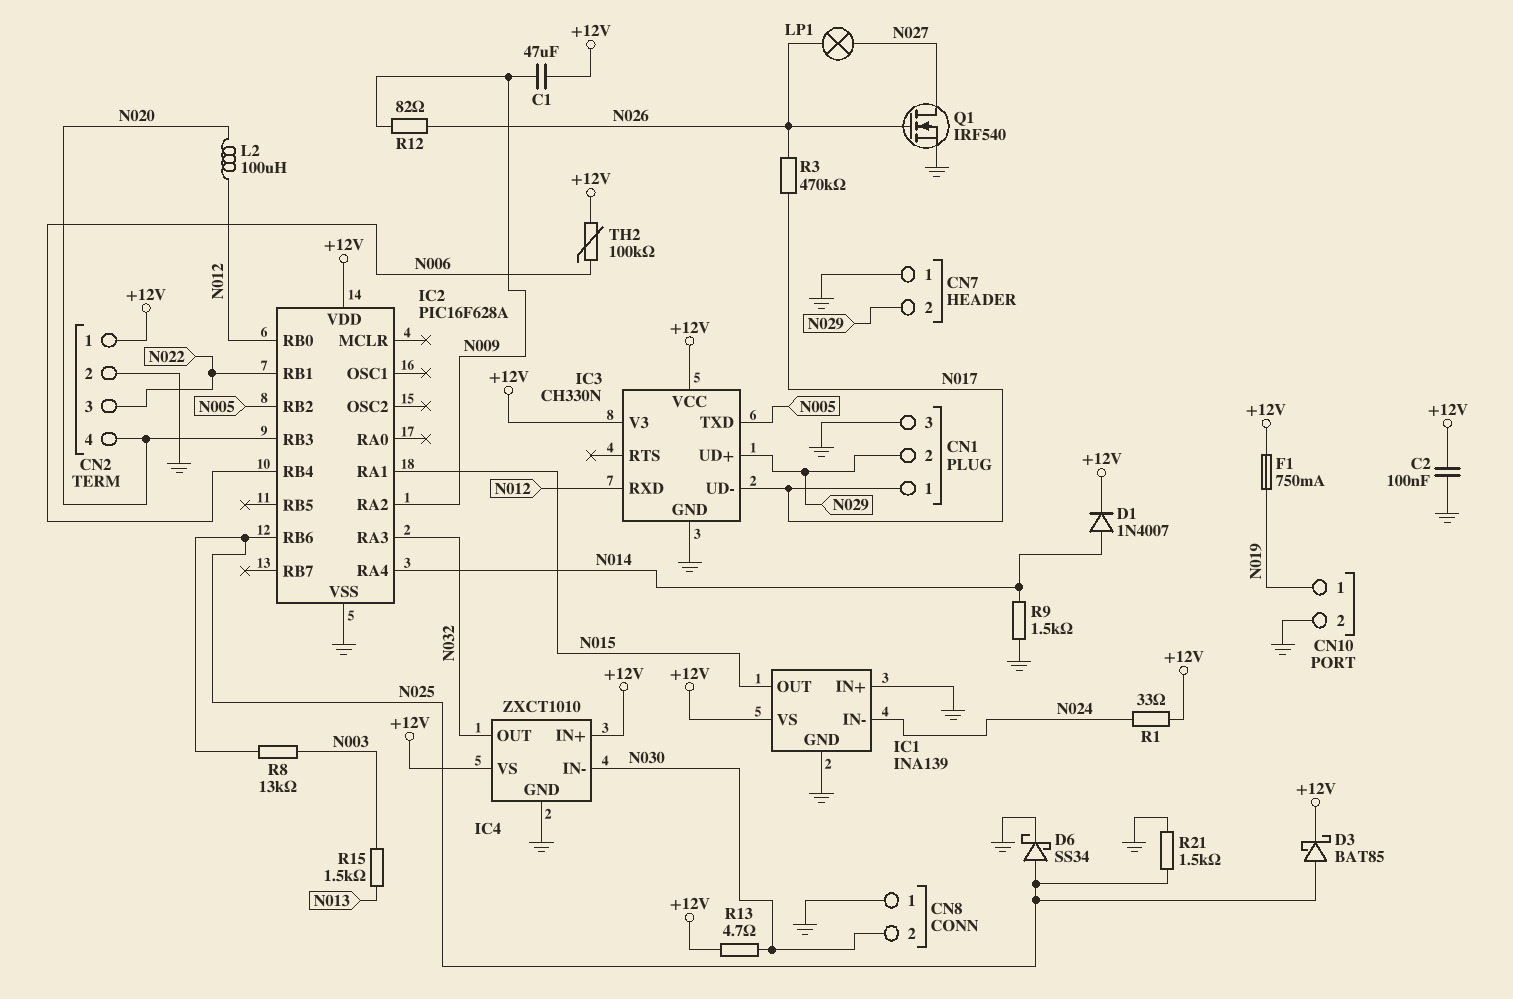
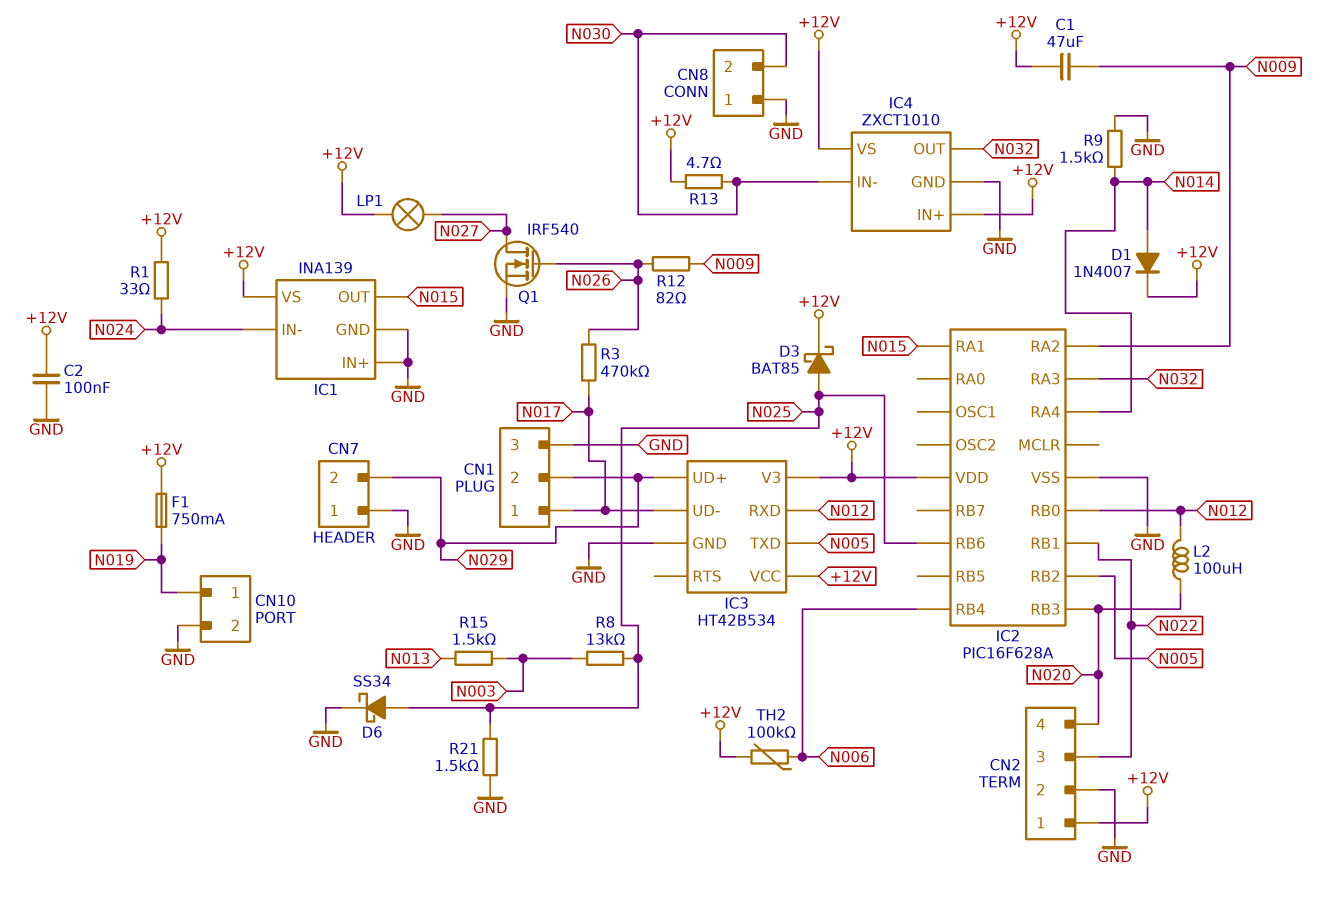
IC3: CH330N -> HT42B534
LP1: lamp (N026, N027) -> lamp (+12V, N027)

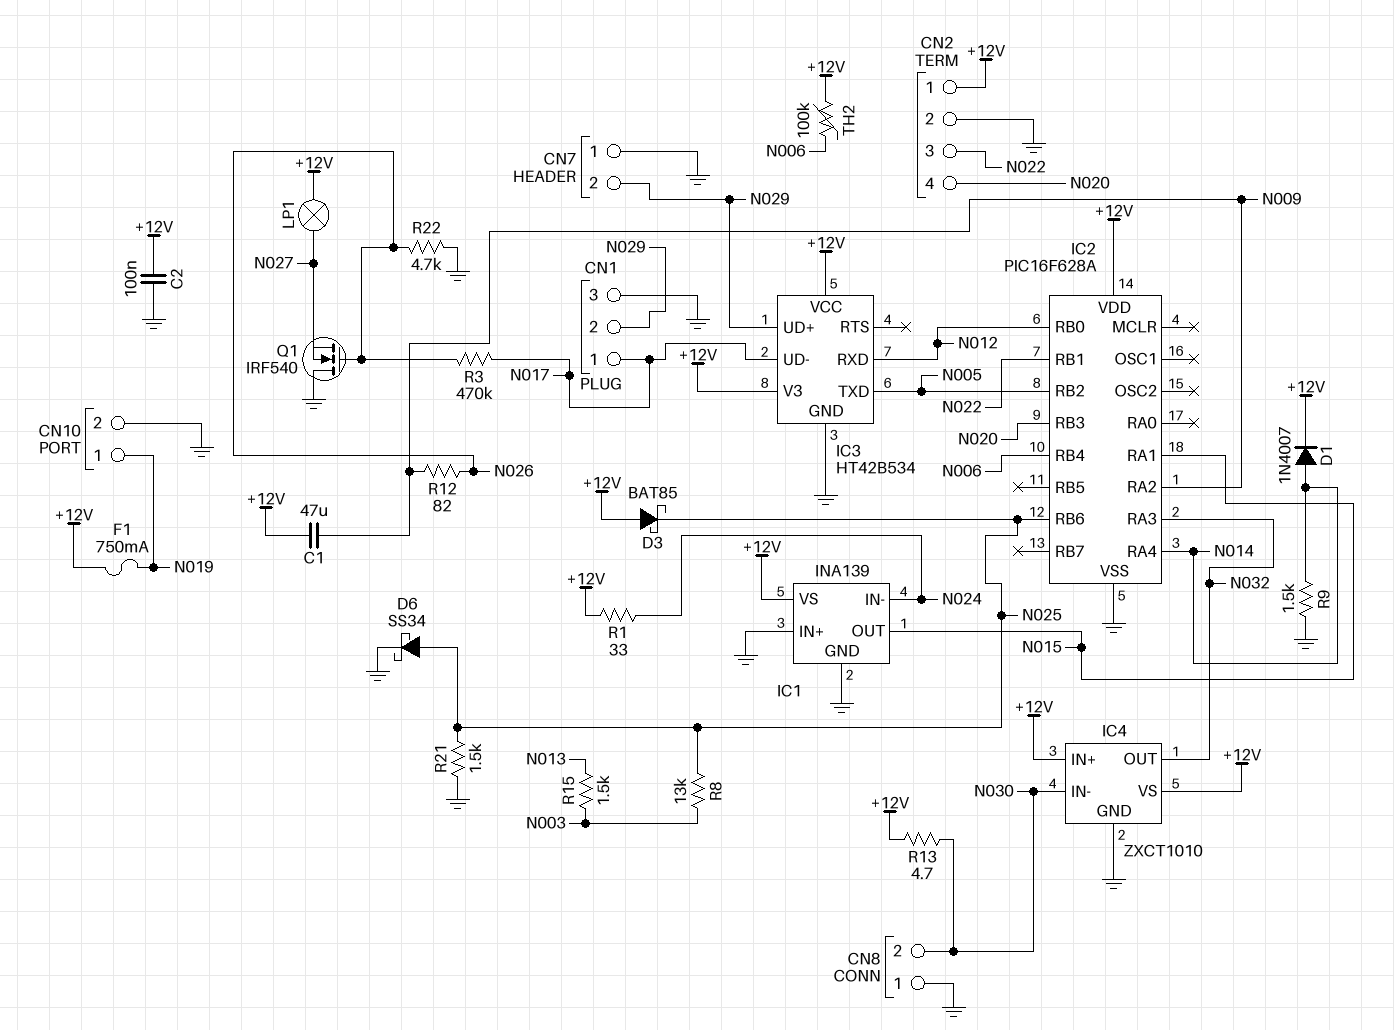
D3: schottky BAT85 (A N025, K +12V) -> schottky BAT85 (A +12V, K N025)
L2: 100uH (N012, N020) -> none
Q1: NMOS IRF540 (G N026, D N027, S GND) -> NMOS IRF540 (G N026, D GND, S N027)
R22: none -> 4.7k (GND, N026)

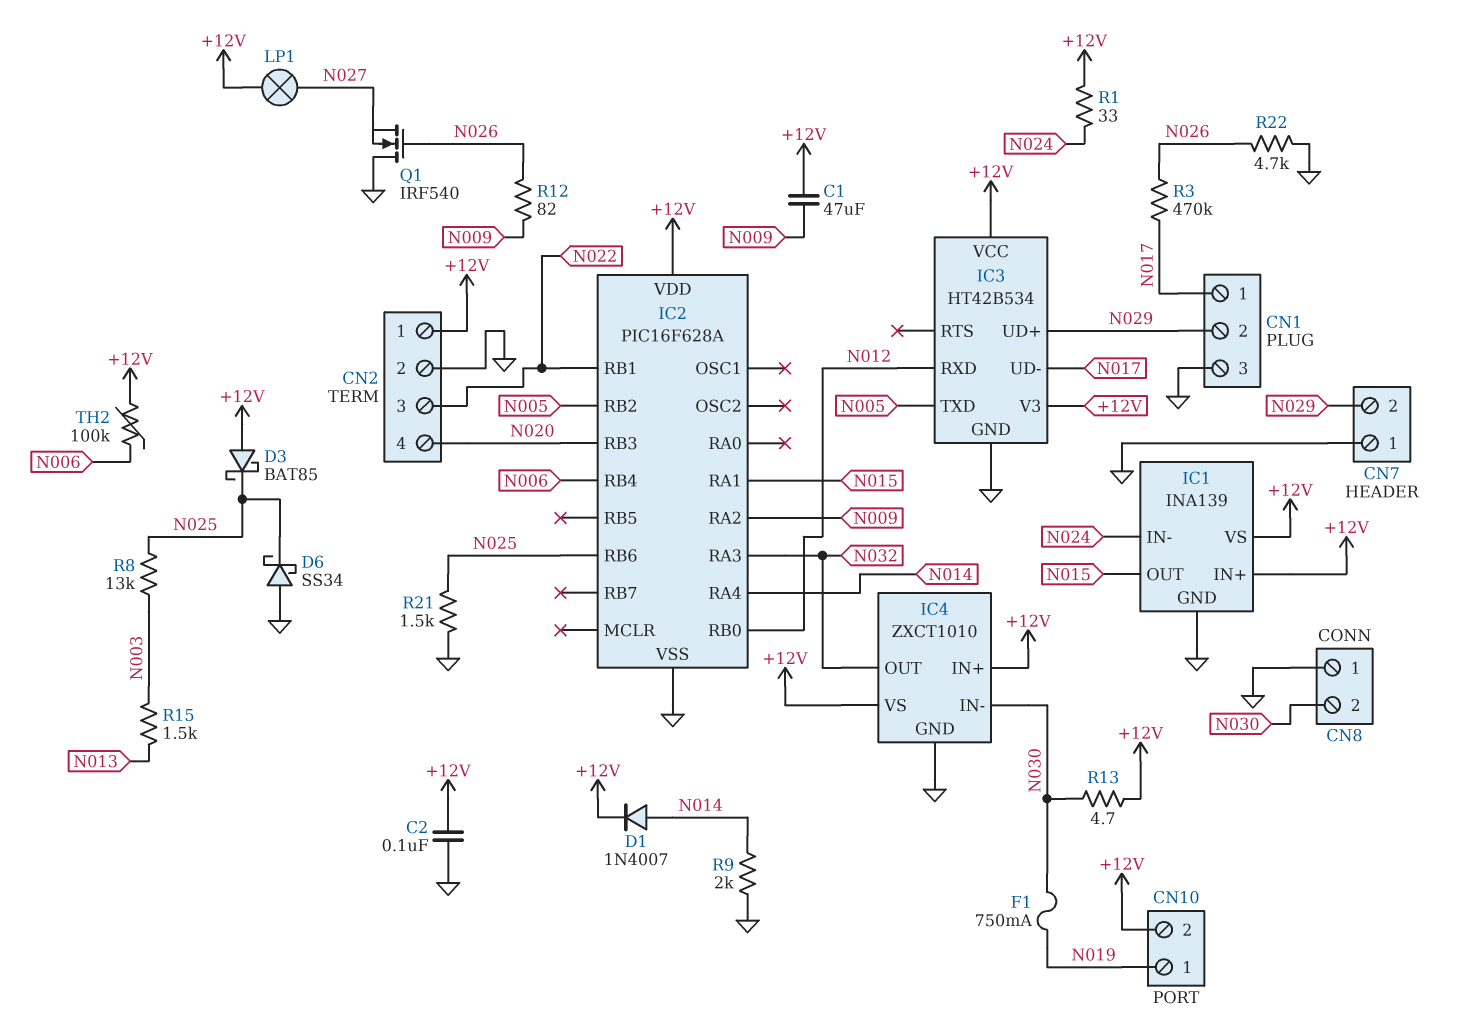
CN10 pin 2: GND -> +12V
D6: schottky SS34 (A N025, K GND) -> schottky SS34 (A GND, K N025)
F1: 750mA (+12V, N019) -> 750mA (N019, N030)
IC1 pin IN+: GND -> +12V
R9: 1.5k (GND, N014) -> 2k (GND, N014)

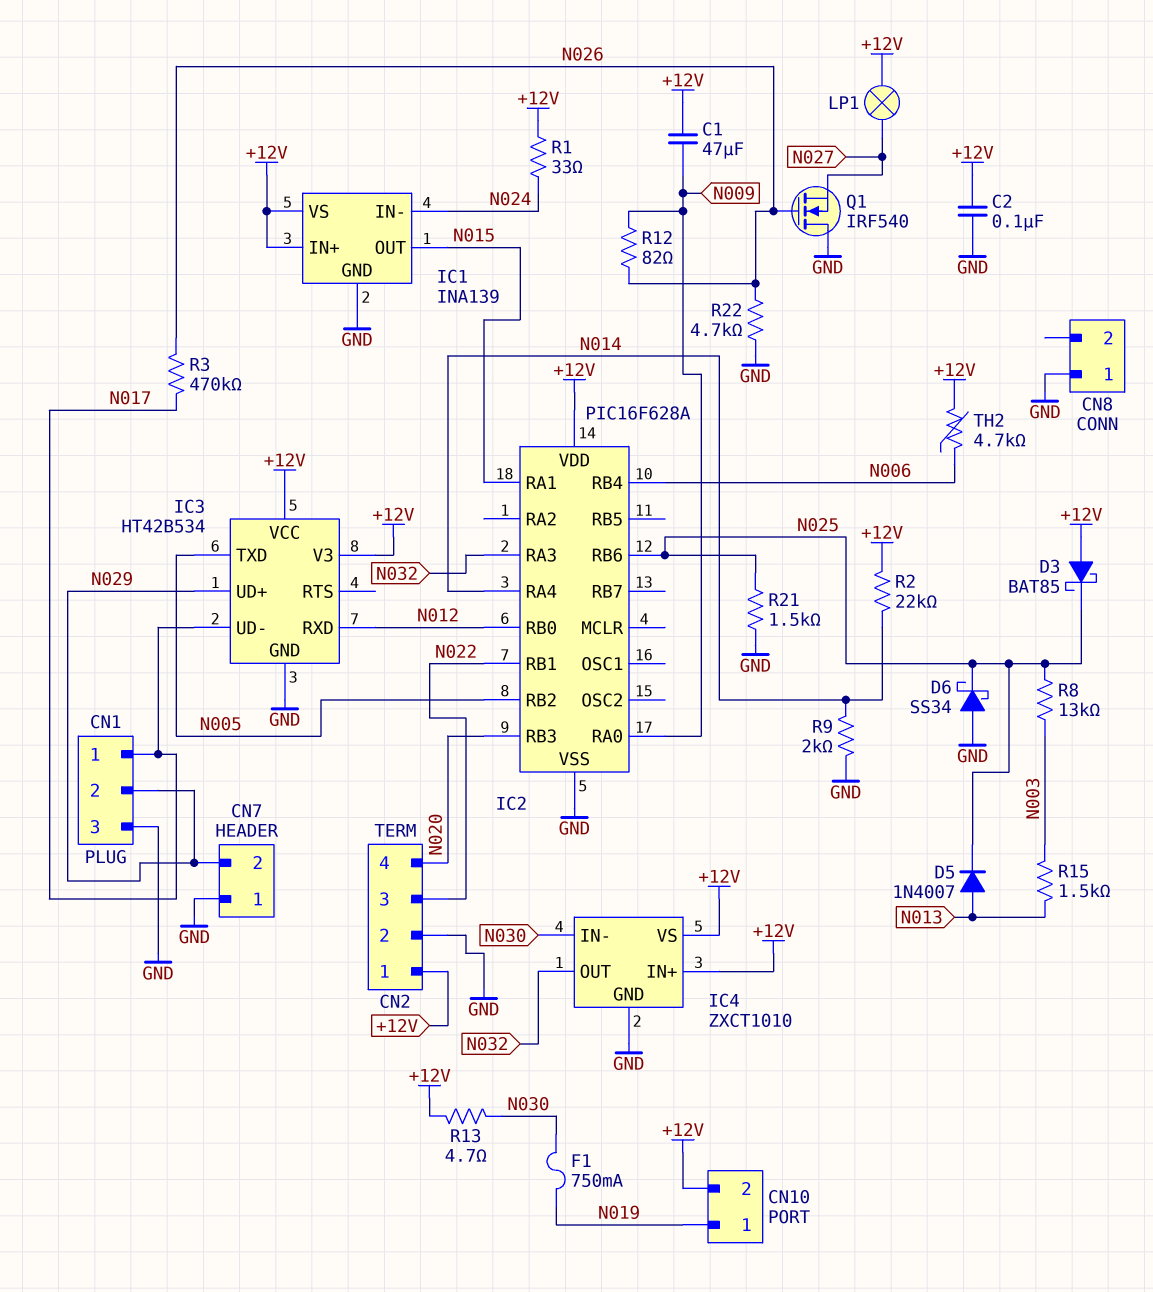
CN8 pin 2: N030 -> none
D1: diode 1N4007 (A N014, K +12V) -> none
D5: none -> diode 1N4007 (A N013, K N025)
IC2 pin RA0: none -> N009
IC2 pin RA2: N009 -> none
R2: none -> 22k (+12V, N014)
TH2: 100k (+12V, N006) -> 4.7k (+12V, N006)

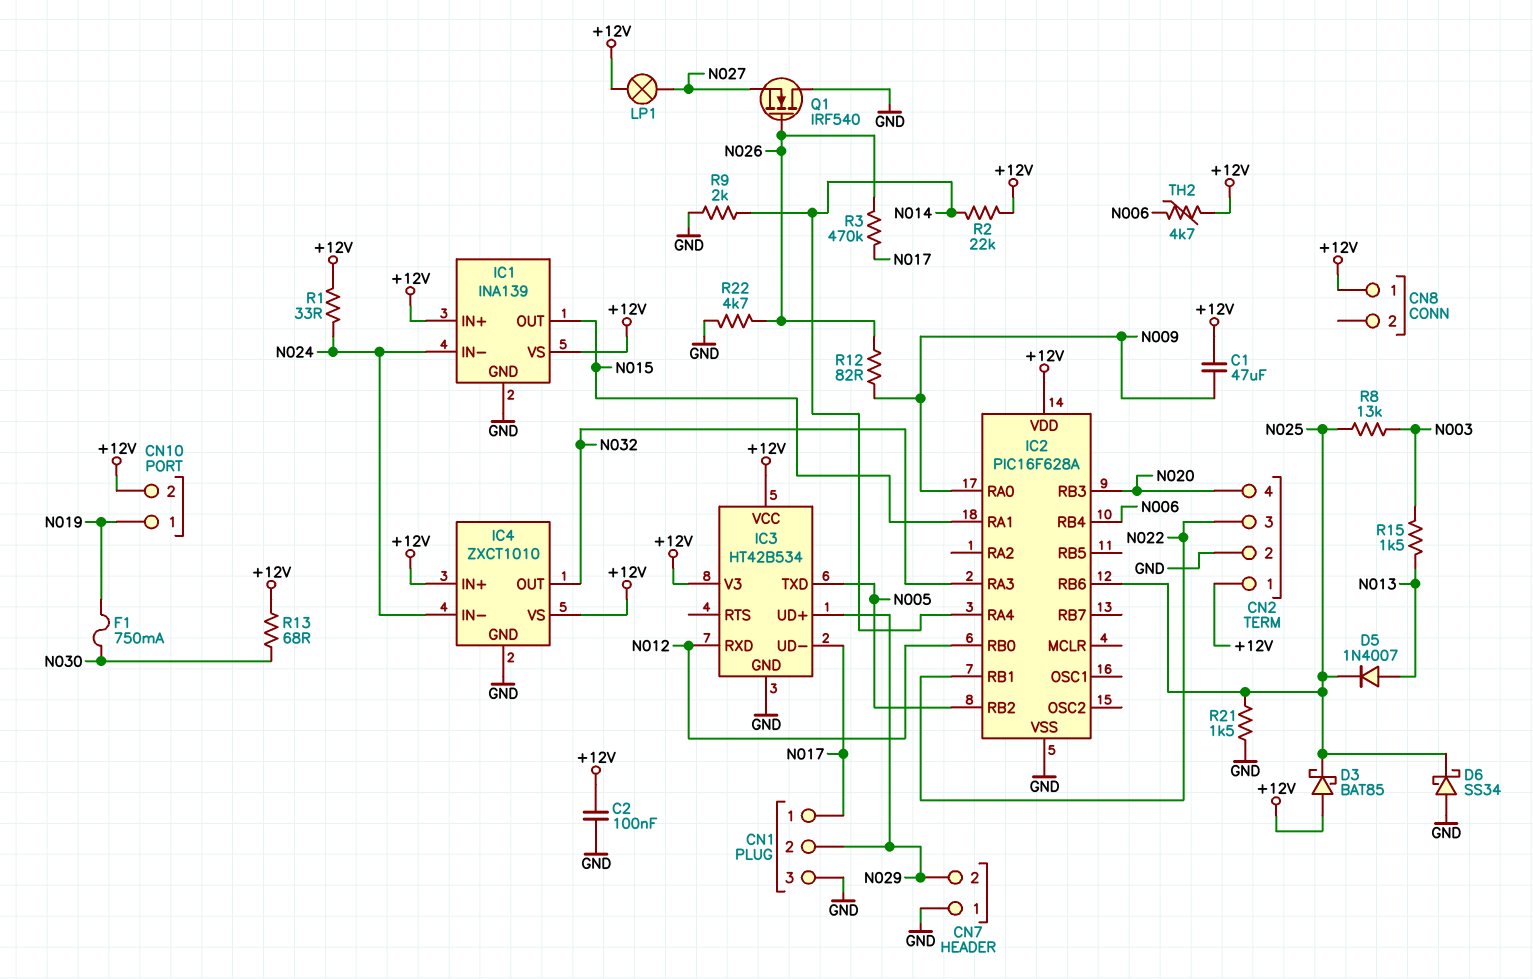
CN8 pin 1: GND -> +12V
IC4 pin IN-: N030 -> N024
R13: 4.7 (+12V, N030) -> 68 (+12V, N030)

